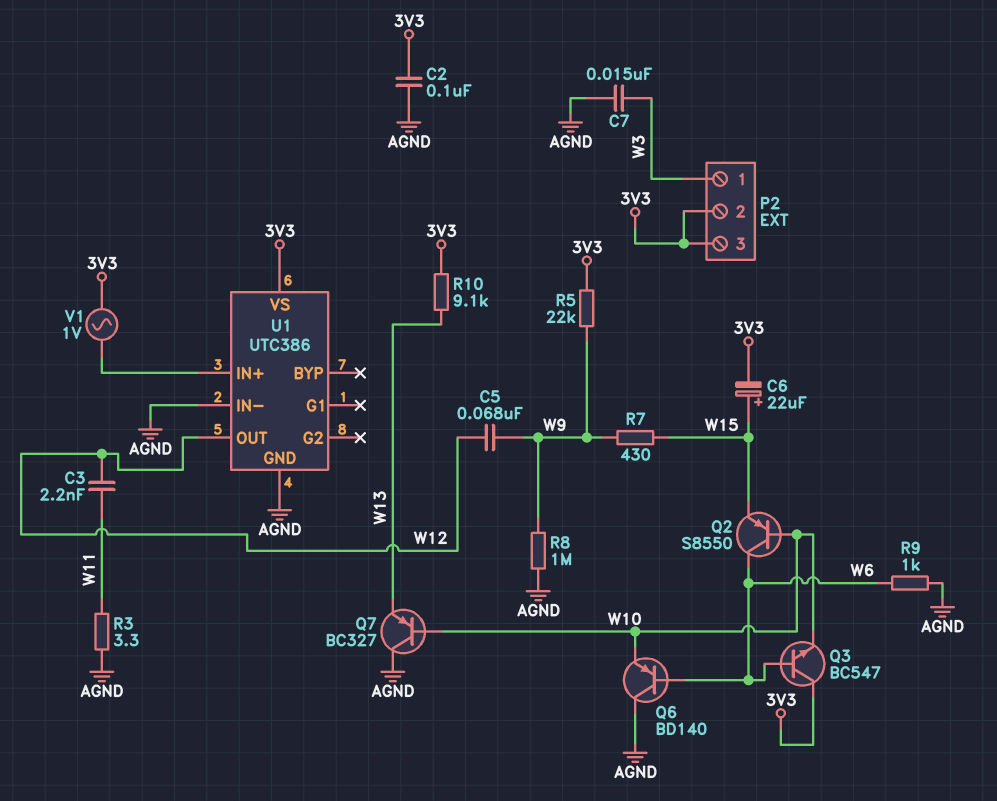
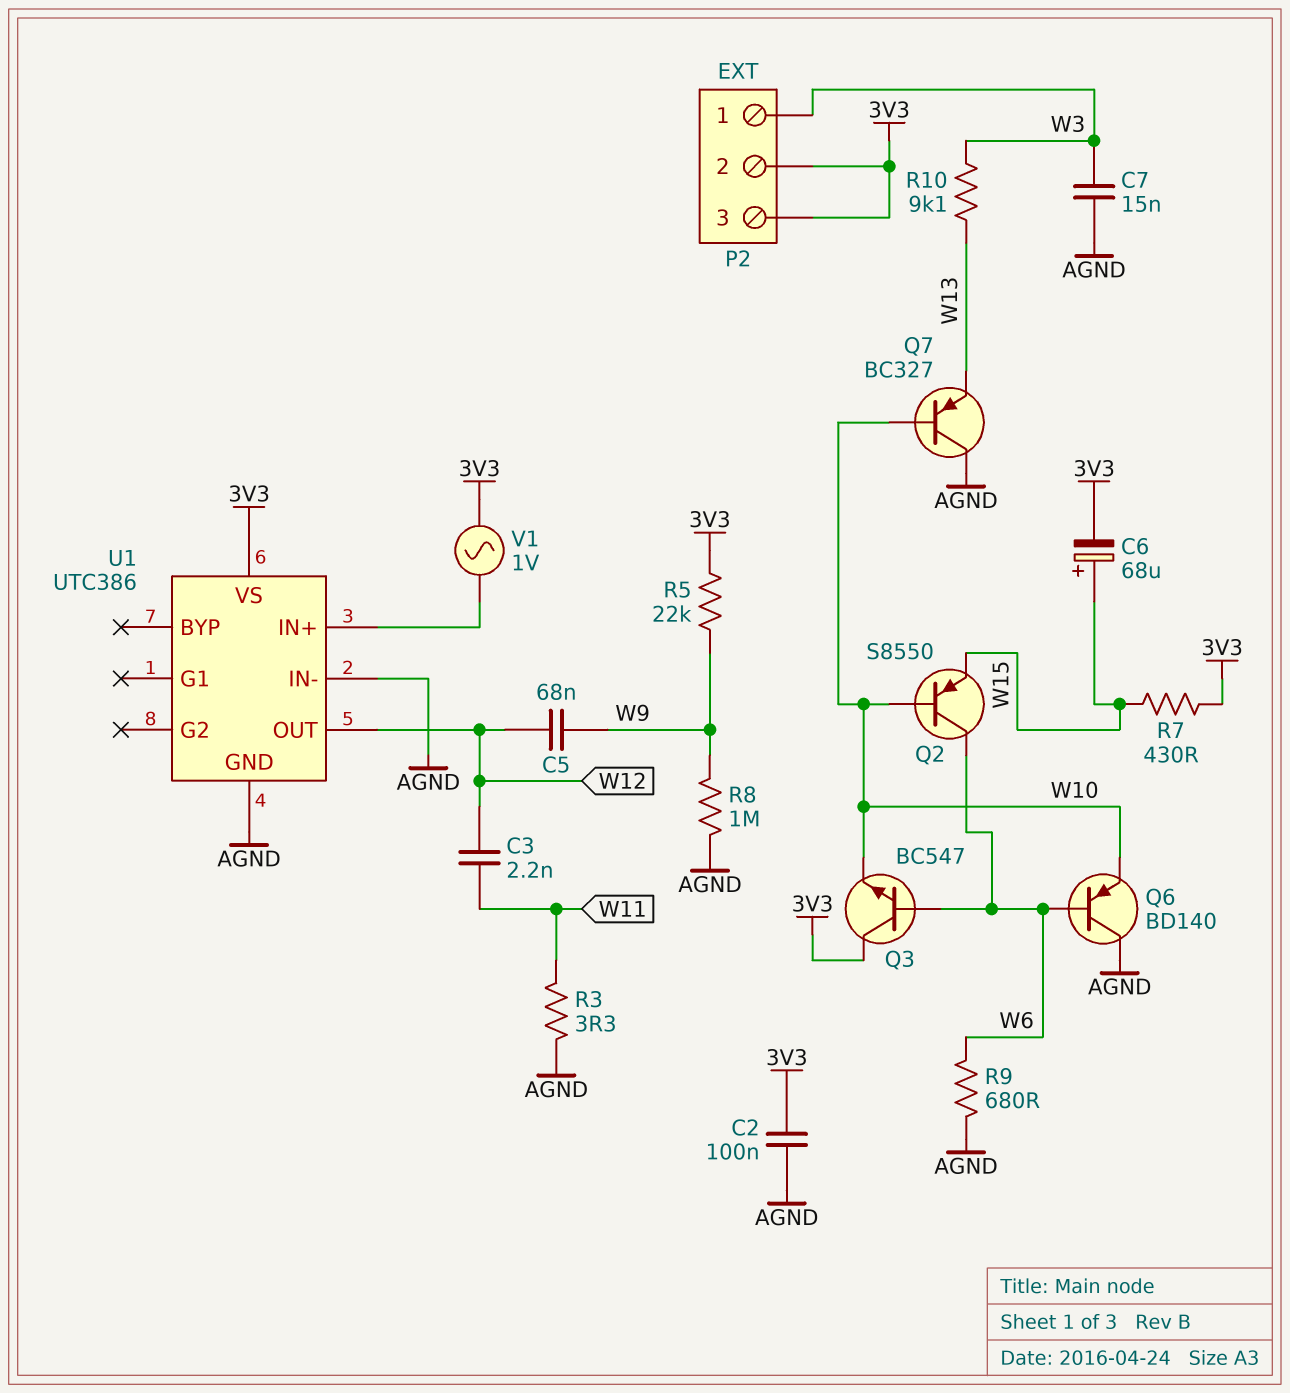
C6: 22uF (plus W15, minus 3V3) -> 68uF (plus W15, minus 3V3)
R7: 430 (W9, W15) -> 430 (3V3, W15)
R9: 1k (AGND, W6) -> 680 (AGND, W6)
R10: 9.1k (3V3, W13) -> 9.1k (W3, W13)

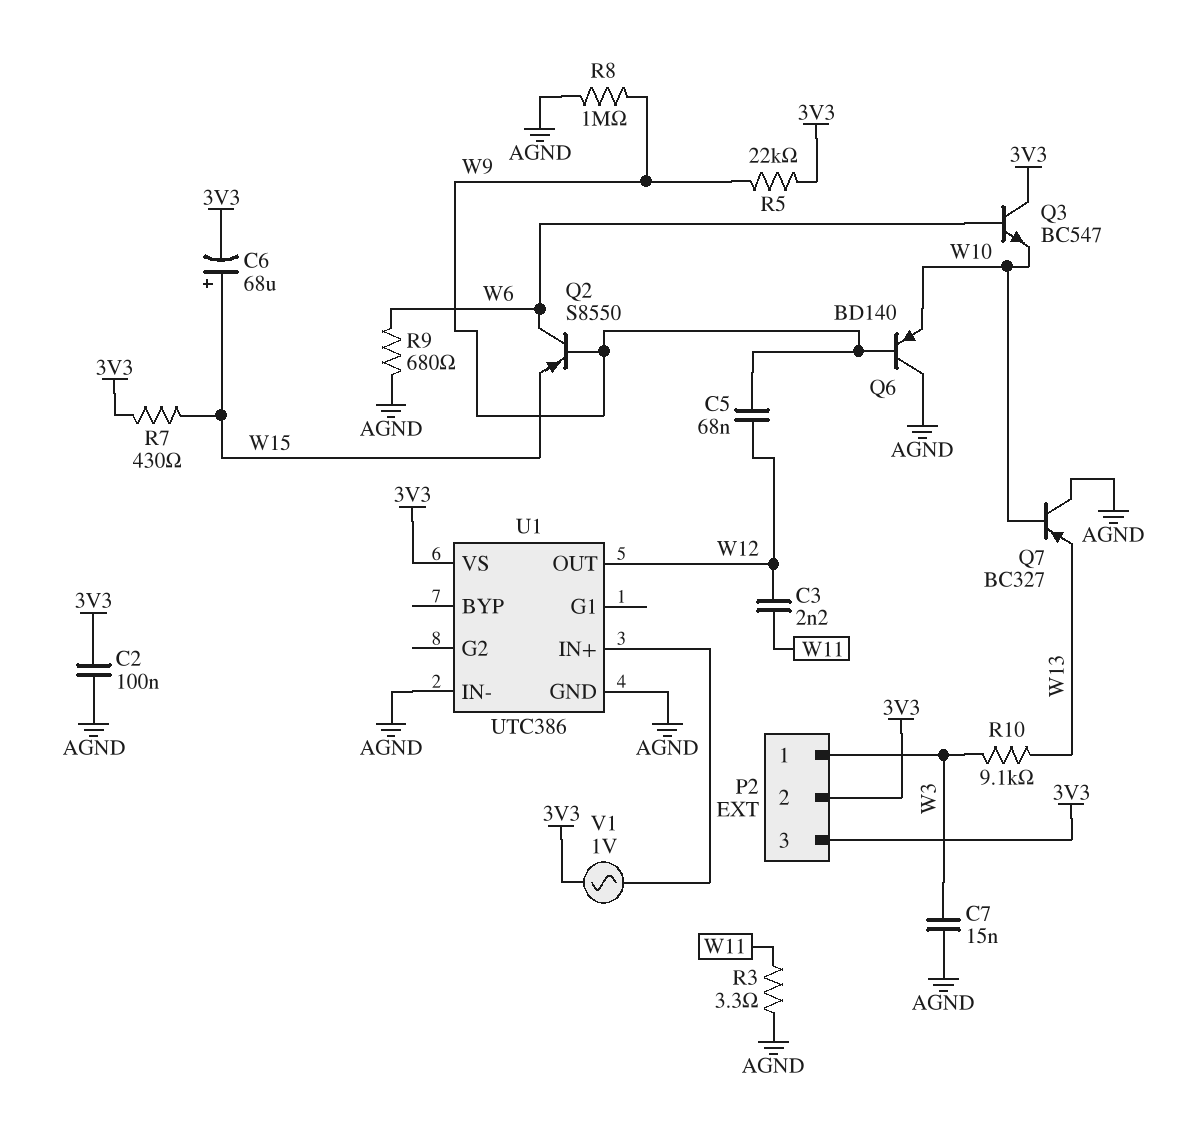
Q2: PNP S8550 (B W10, C W6, E W15) -> PNP S8550 (B W9, C W6, E W15)
Q6: PNP BD140 (B W6, C AGND, E W10) -> PNP BD140 (B W9, C AGND, E W10)

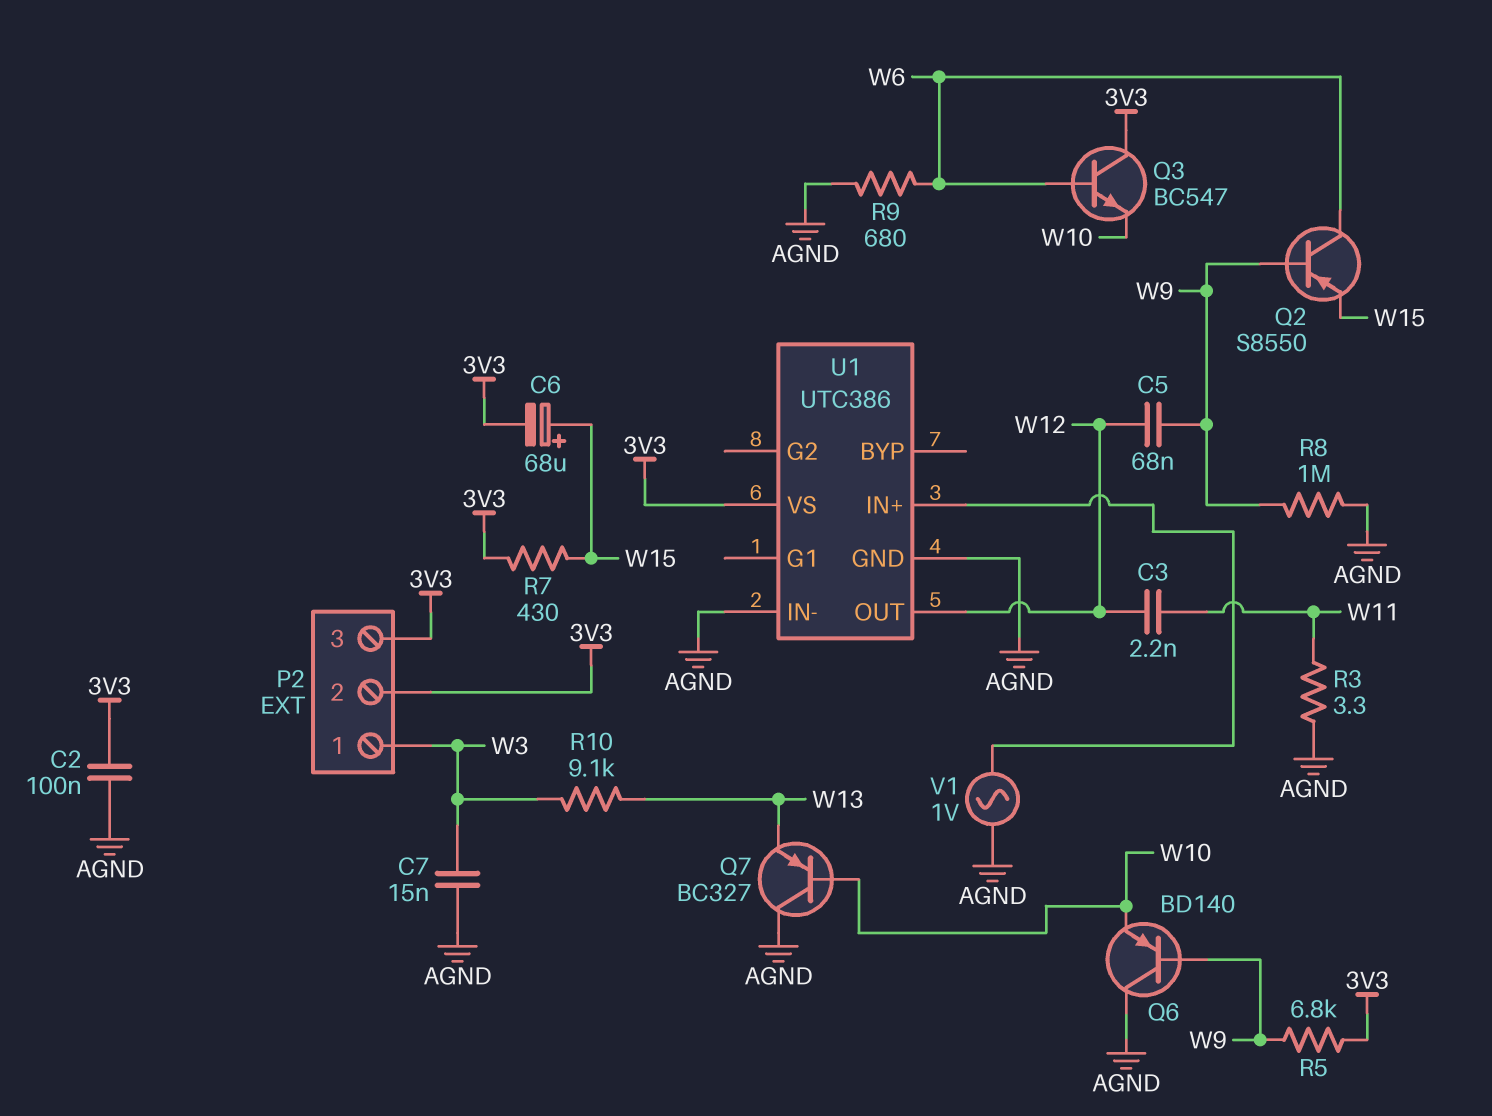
R5: 22k (3V3, W9) -> 6.8k (3V3, W9)
V1: AC 1V (3V3, U1/IN+) -> AC 1V (AGND, U1/IN+)

